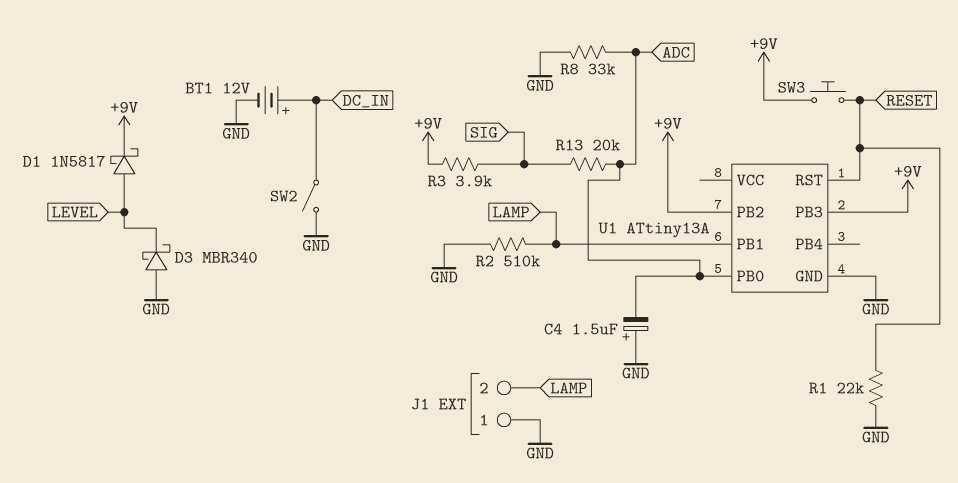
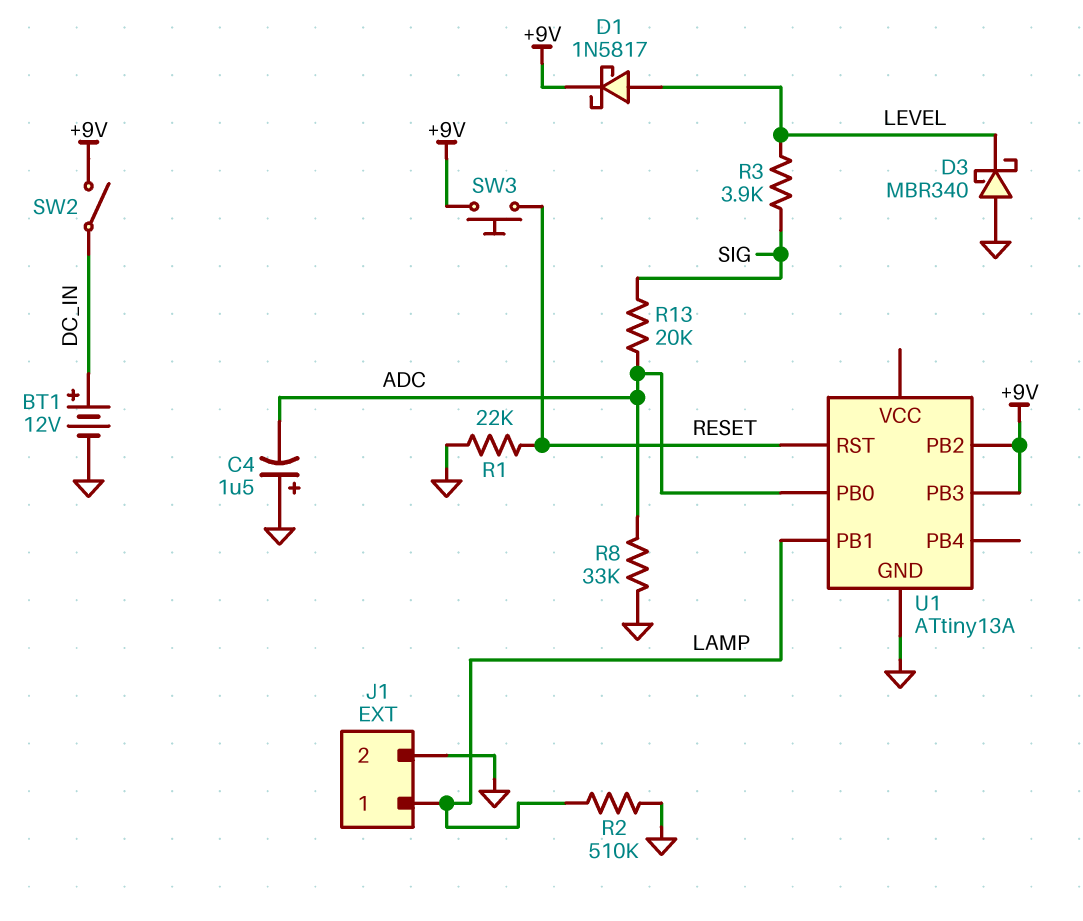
J1 pin 1: GND -> LAMP
J1 pin 2: LAMP -> GND
R3: 3.9k (+9V, SIG) -> 3.9k (LEVEL, SIG)
SW2: switch (DC_IN, GND) -> switch (+9V, DC_IN)

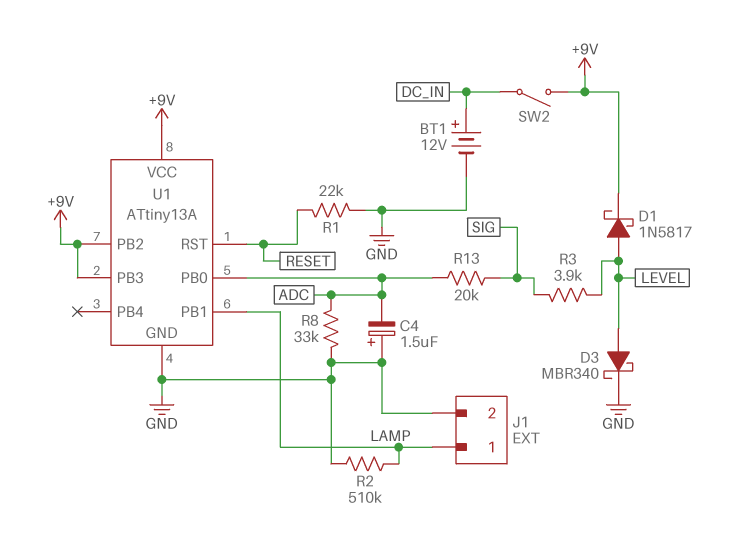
D3: schottky MBR340 (A GND, K LEVEL) -> schottky MBR340 (A LEVEL, K GND)
SW3: button (+9V, RESET) -> none
U1 pin VCC: none -> +9V

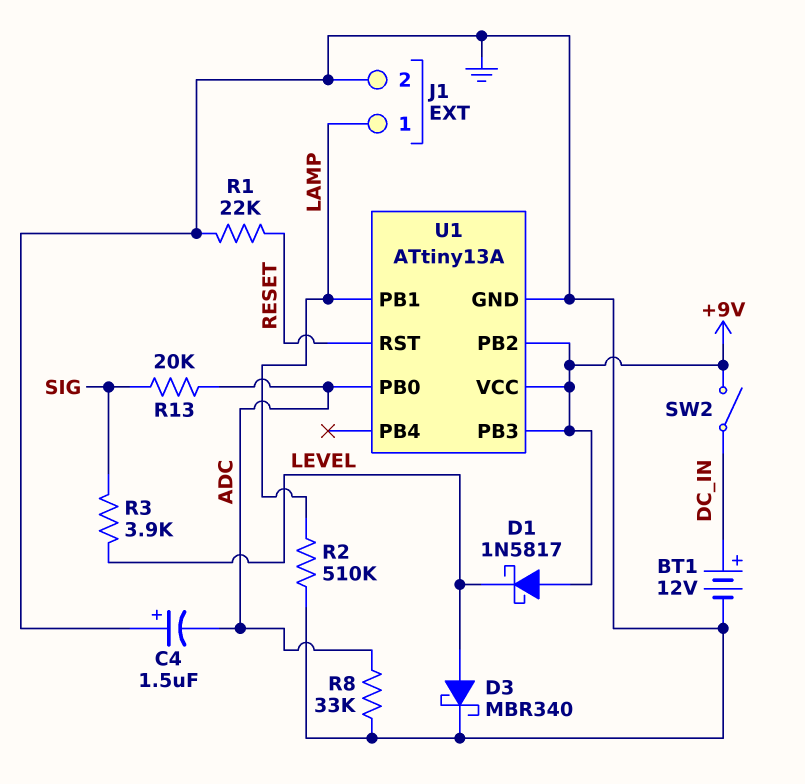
D1: schottky 1N5817 (A LEVEL, K +9V) -> schottky 1N5817 (A +9V, K LEVEL)

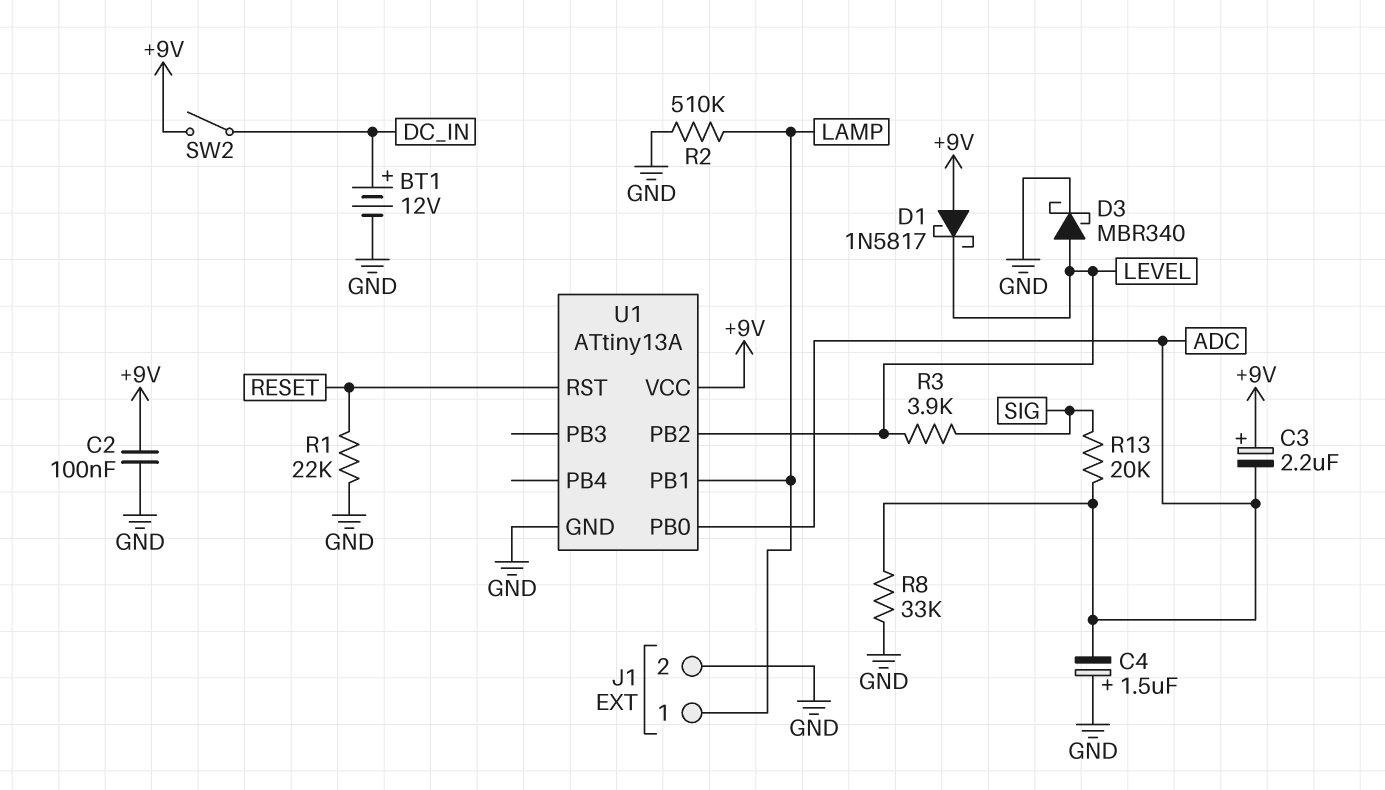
C2: none -> 100nF (+9V, GND)
C3: none -> 2.2uF (plus +9V, minus ADC)
U1 pin PB2: +9V -> LEVEL
U1 pin PB3: +9V -> none

